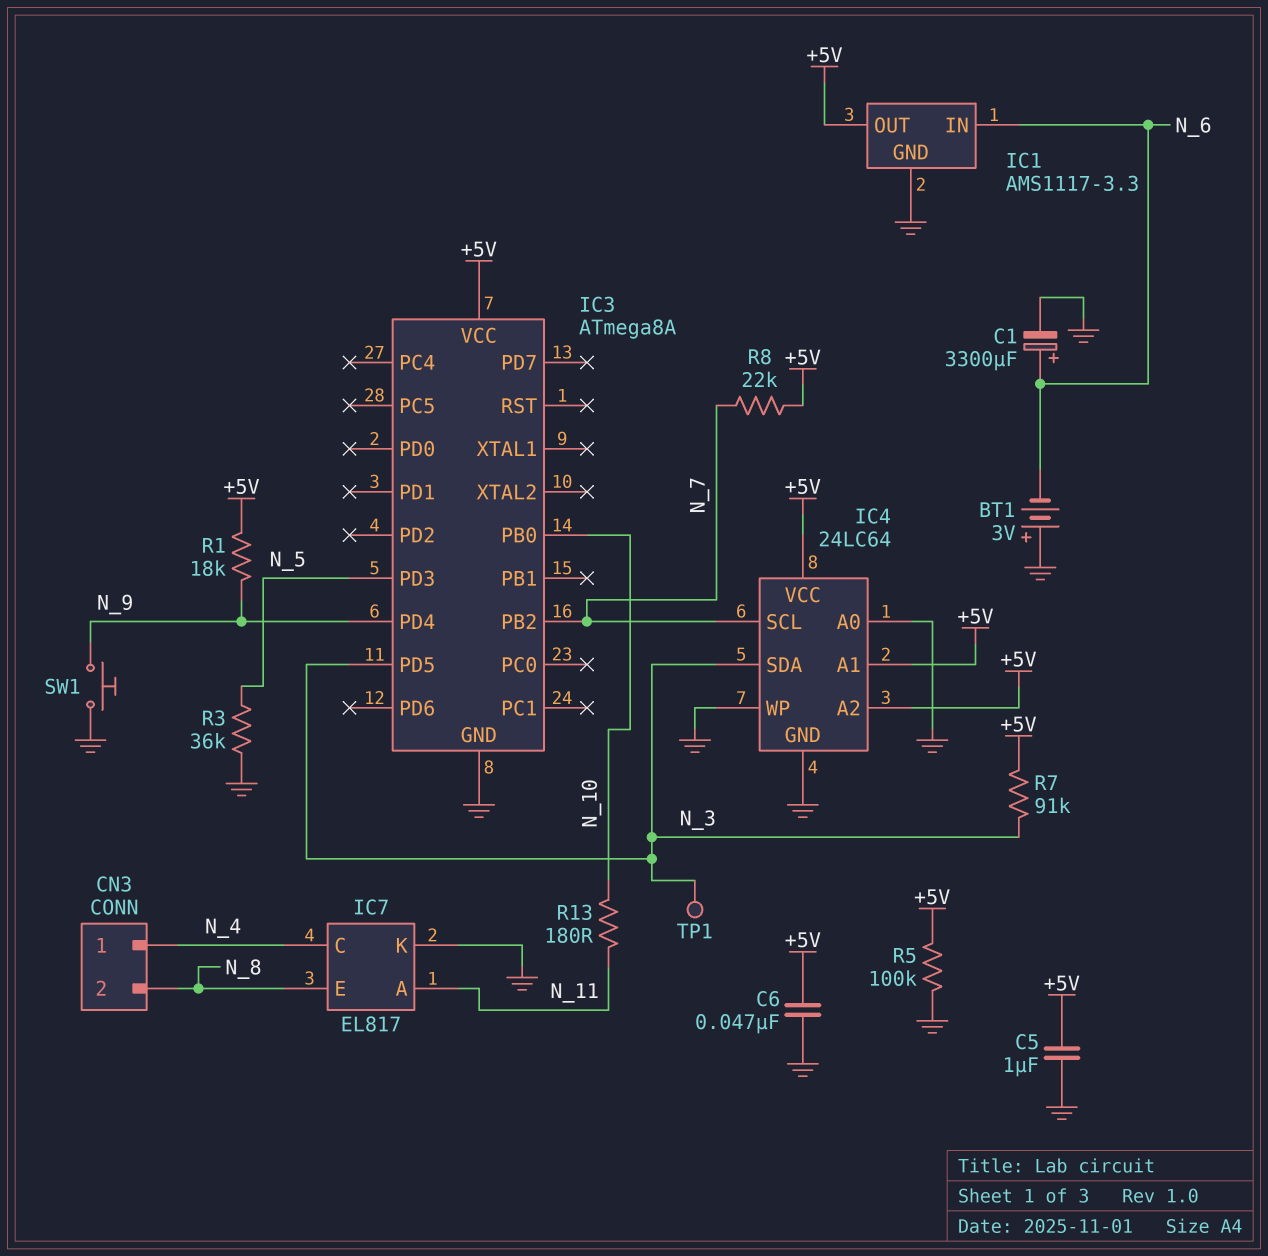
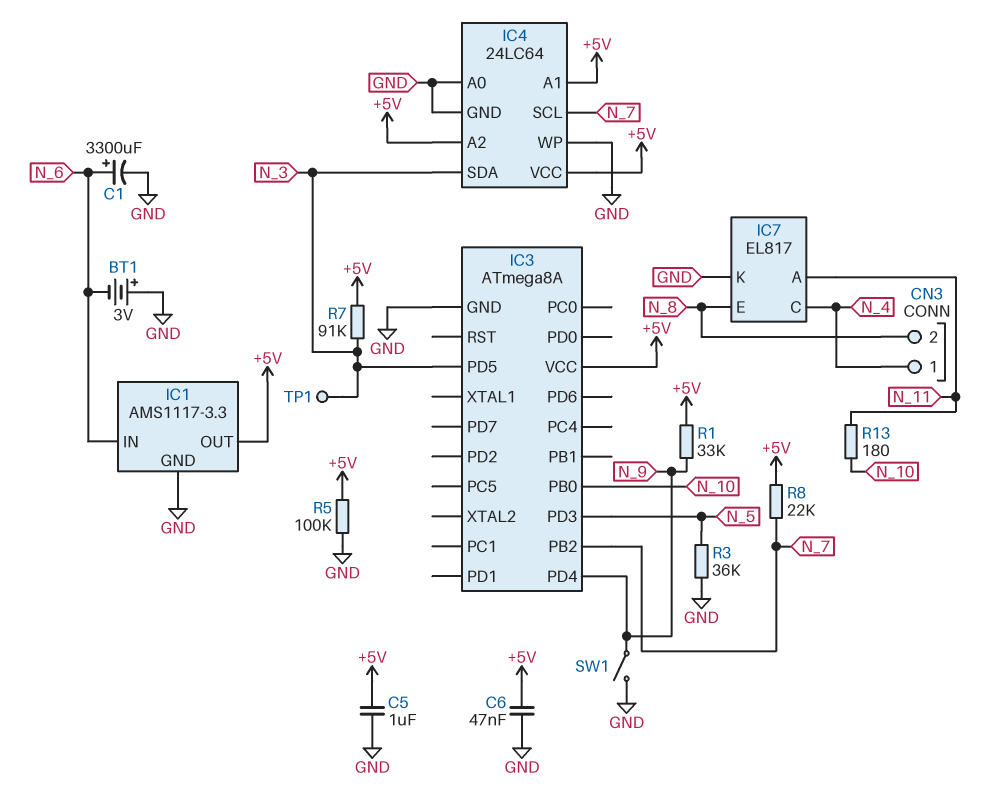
R1: 18k (+5V, N_9) -> 33k (+5V, N_9)
SW1: button (GND, N_9) -> switch (GND, N_9)

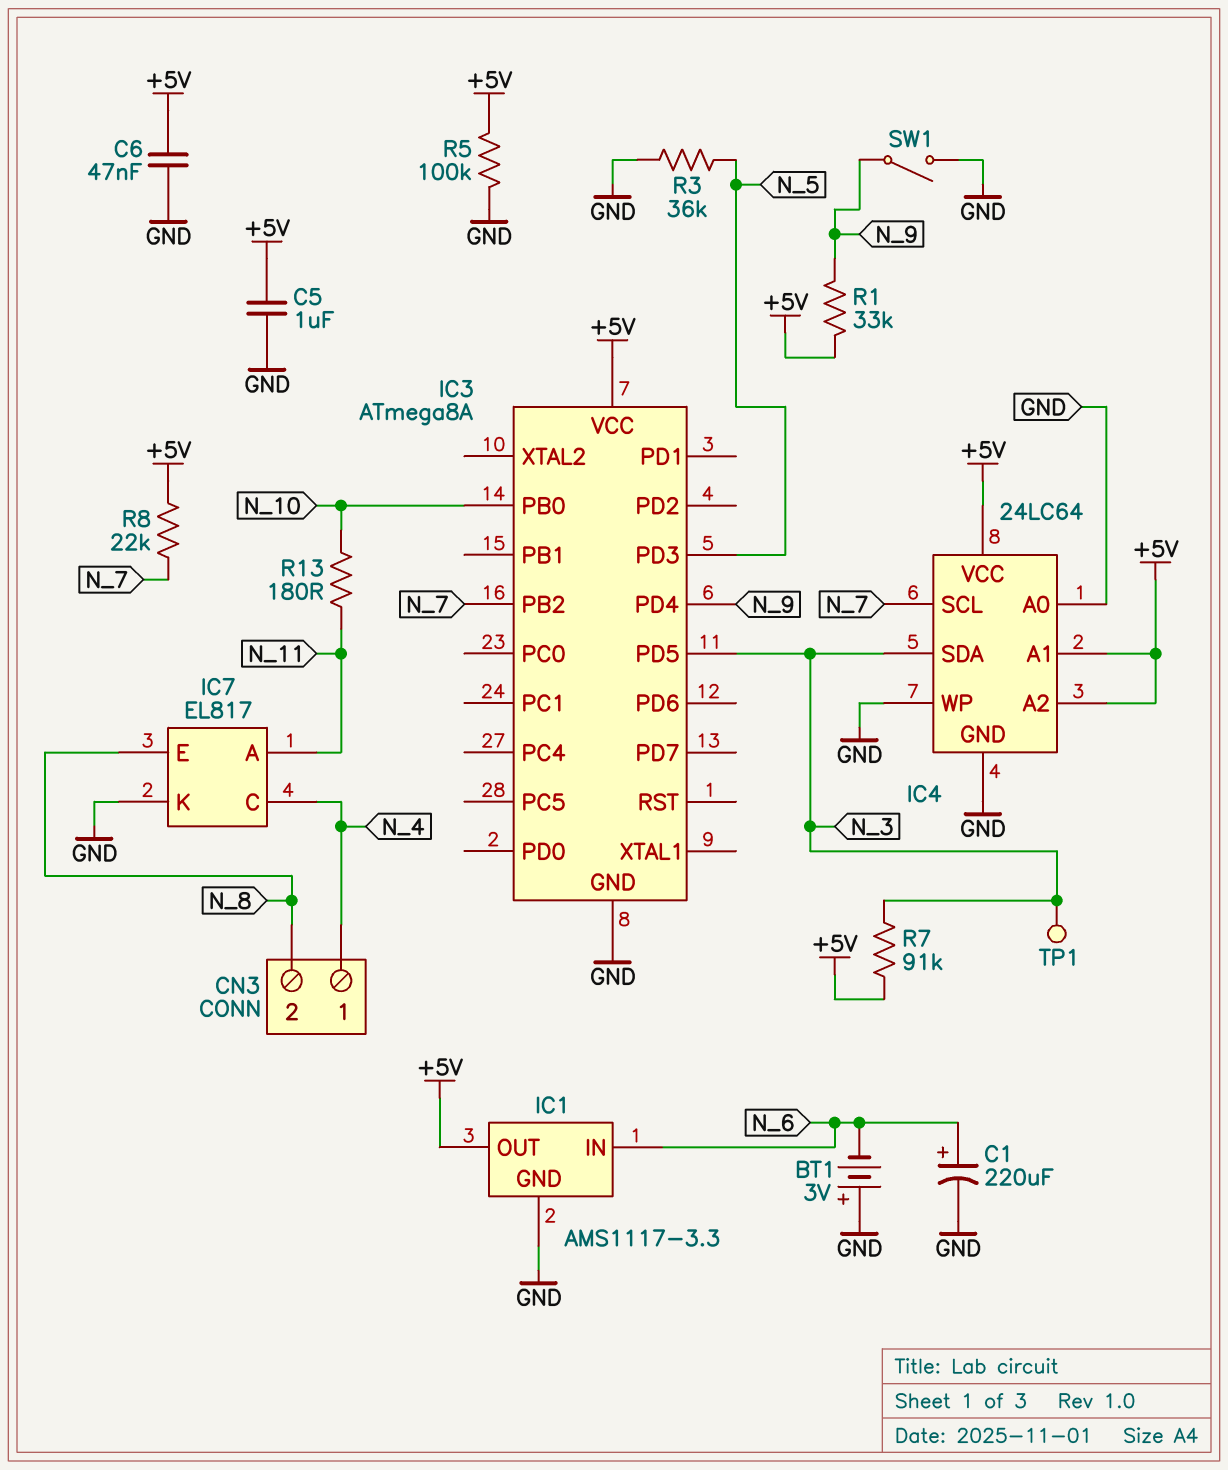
C1: 3300uF (plus N_6, minus GND) -> 220uF (plus N_6, minus GND)

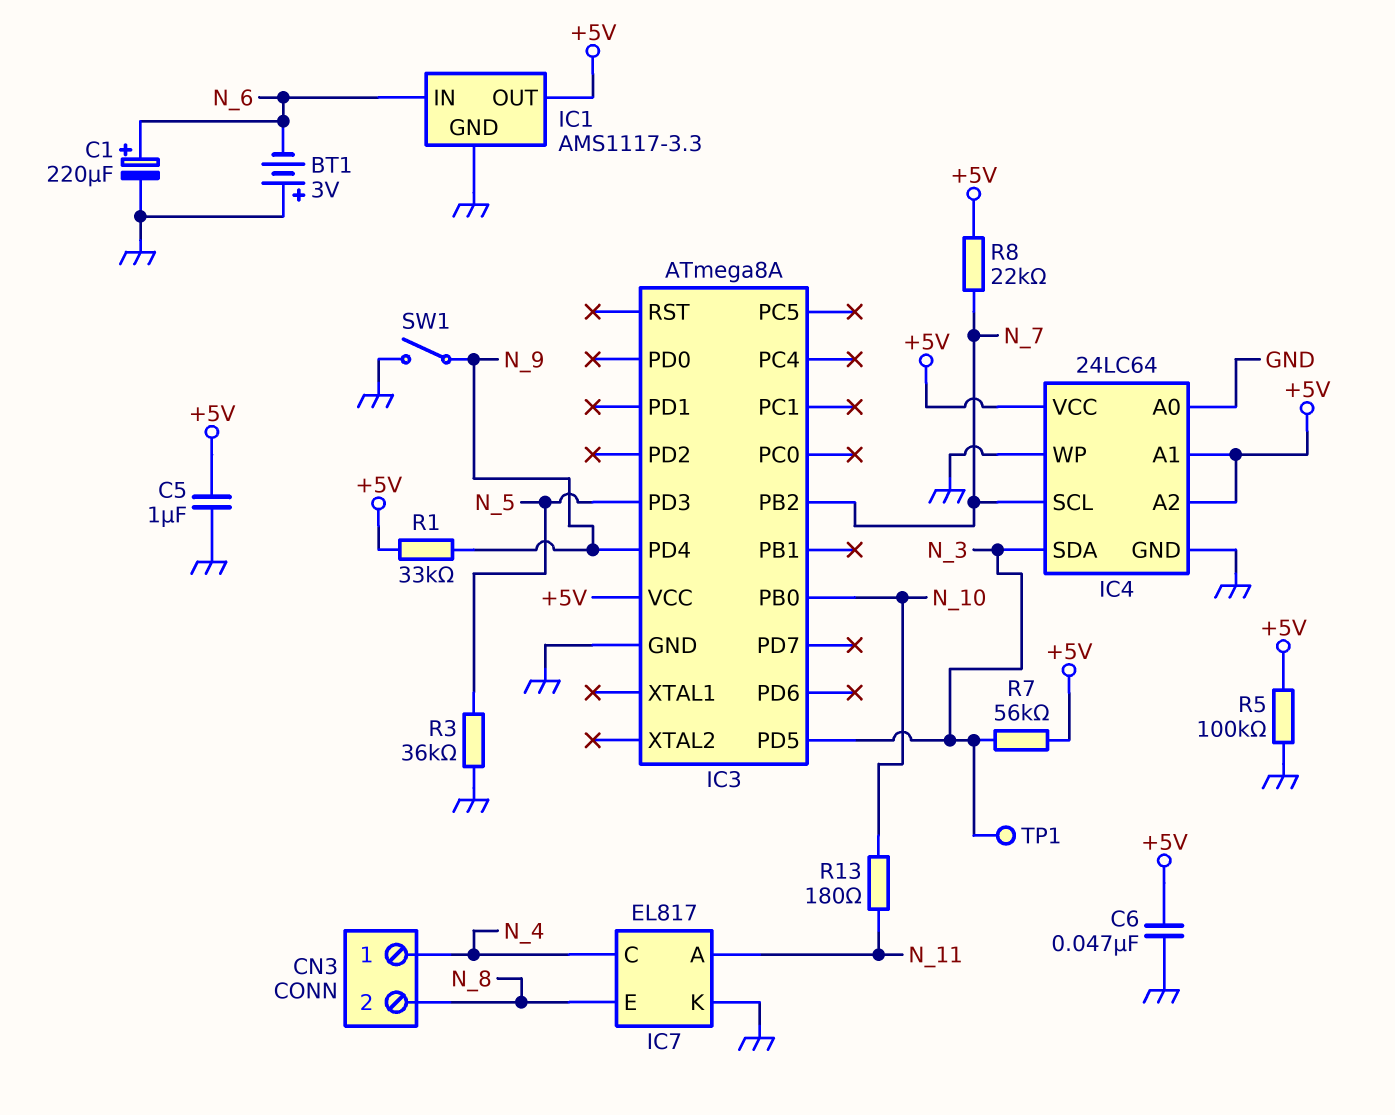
R7: 91k (+5V, N_3) -> 56k (+5V, N_3)

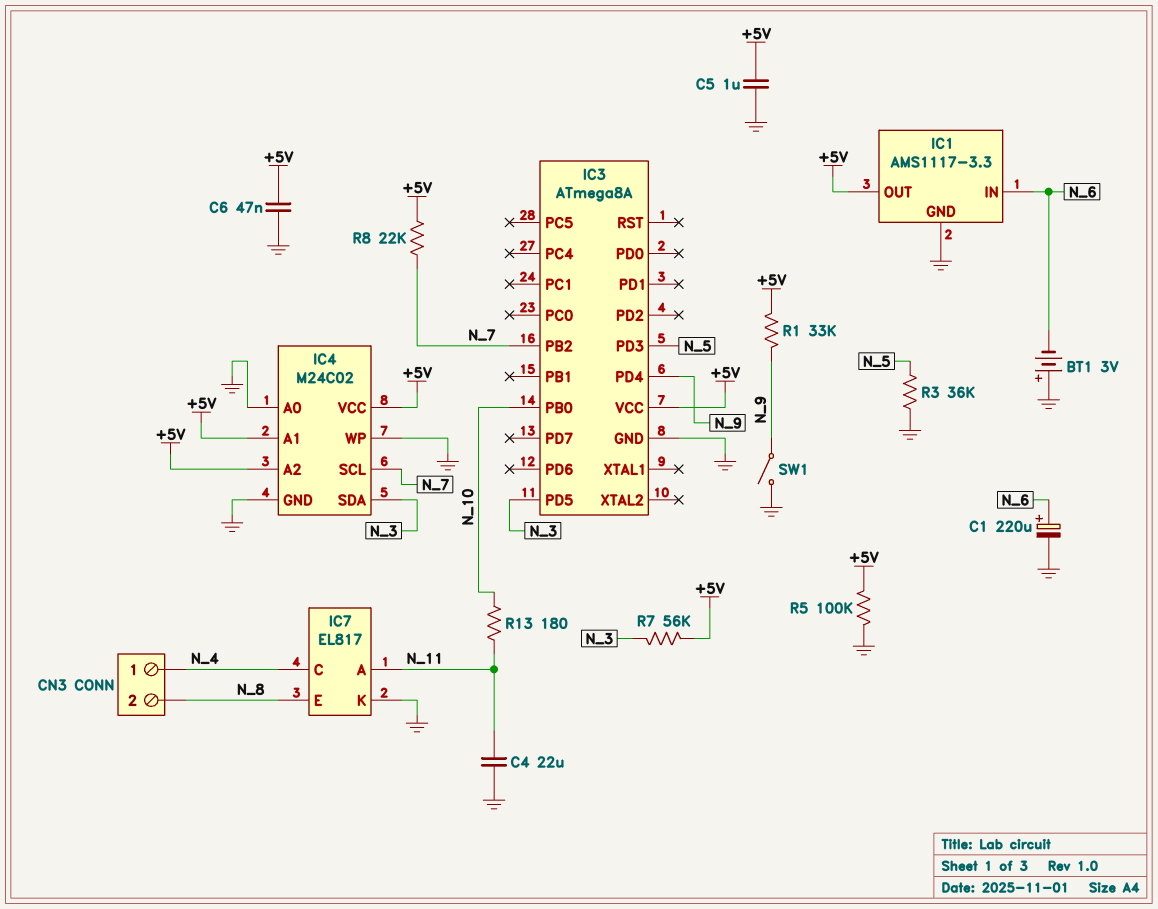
C4: none -> 22uF (GND, N_11)
IC4: 24LC64 -> M24C02
TP1: test point (N_3) -> none

